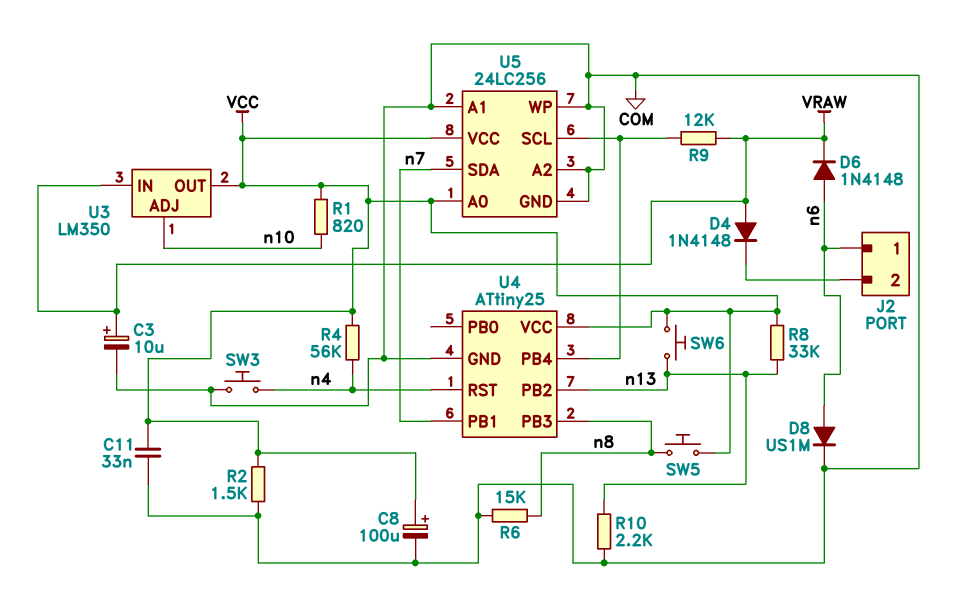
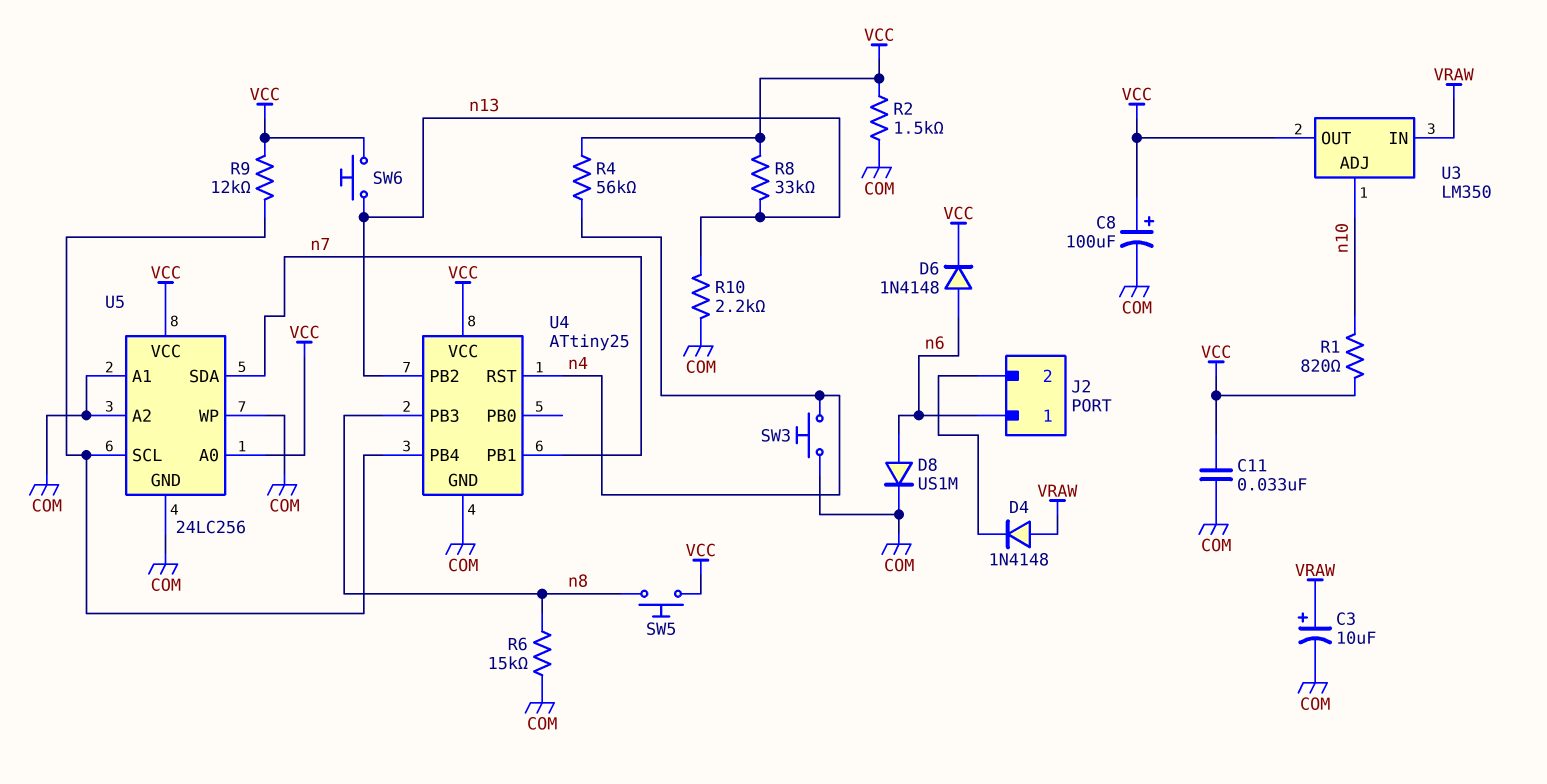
D6: diode 1N4148 (A n6, K VRAW) -> diode 1N4148 (A n6, K VCC)
R9: 12k (U4/PB4, VRAW) -> 12k (U4/PB4, VCC)

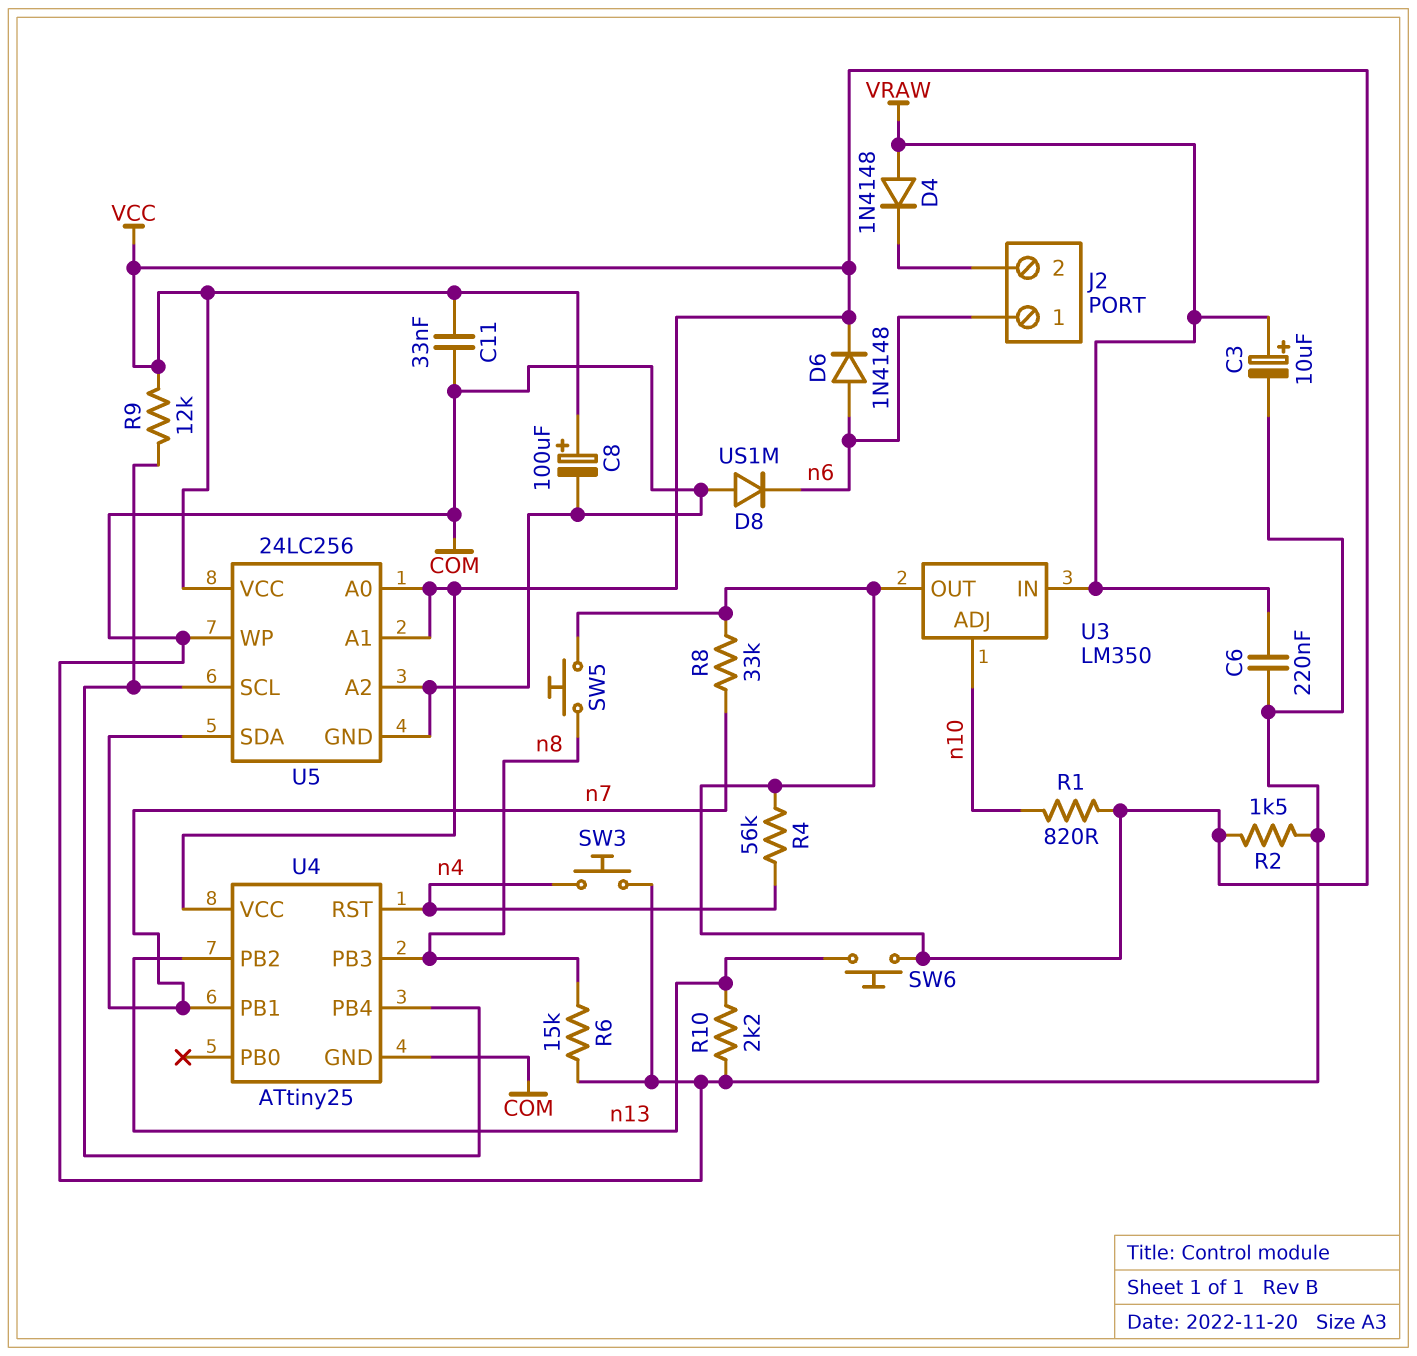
C6: none -> 220nF (COM, VRAW)
D8: diode US1M (A n6, K COM) -> diode US1M (A COM, K n6)
R8: 33k (VCC, n13) -> 33k (VCC, n7)
U5 pin A1: COM -> VCC

